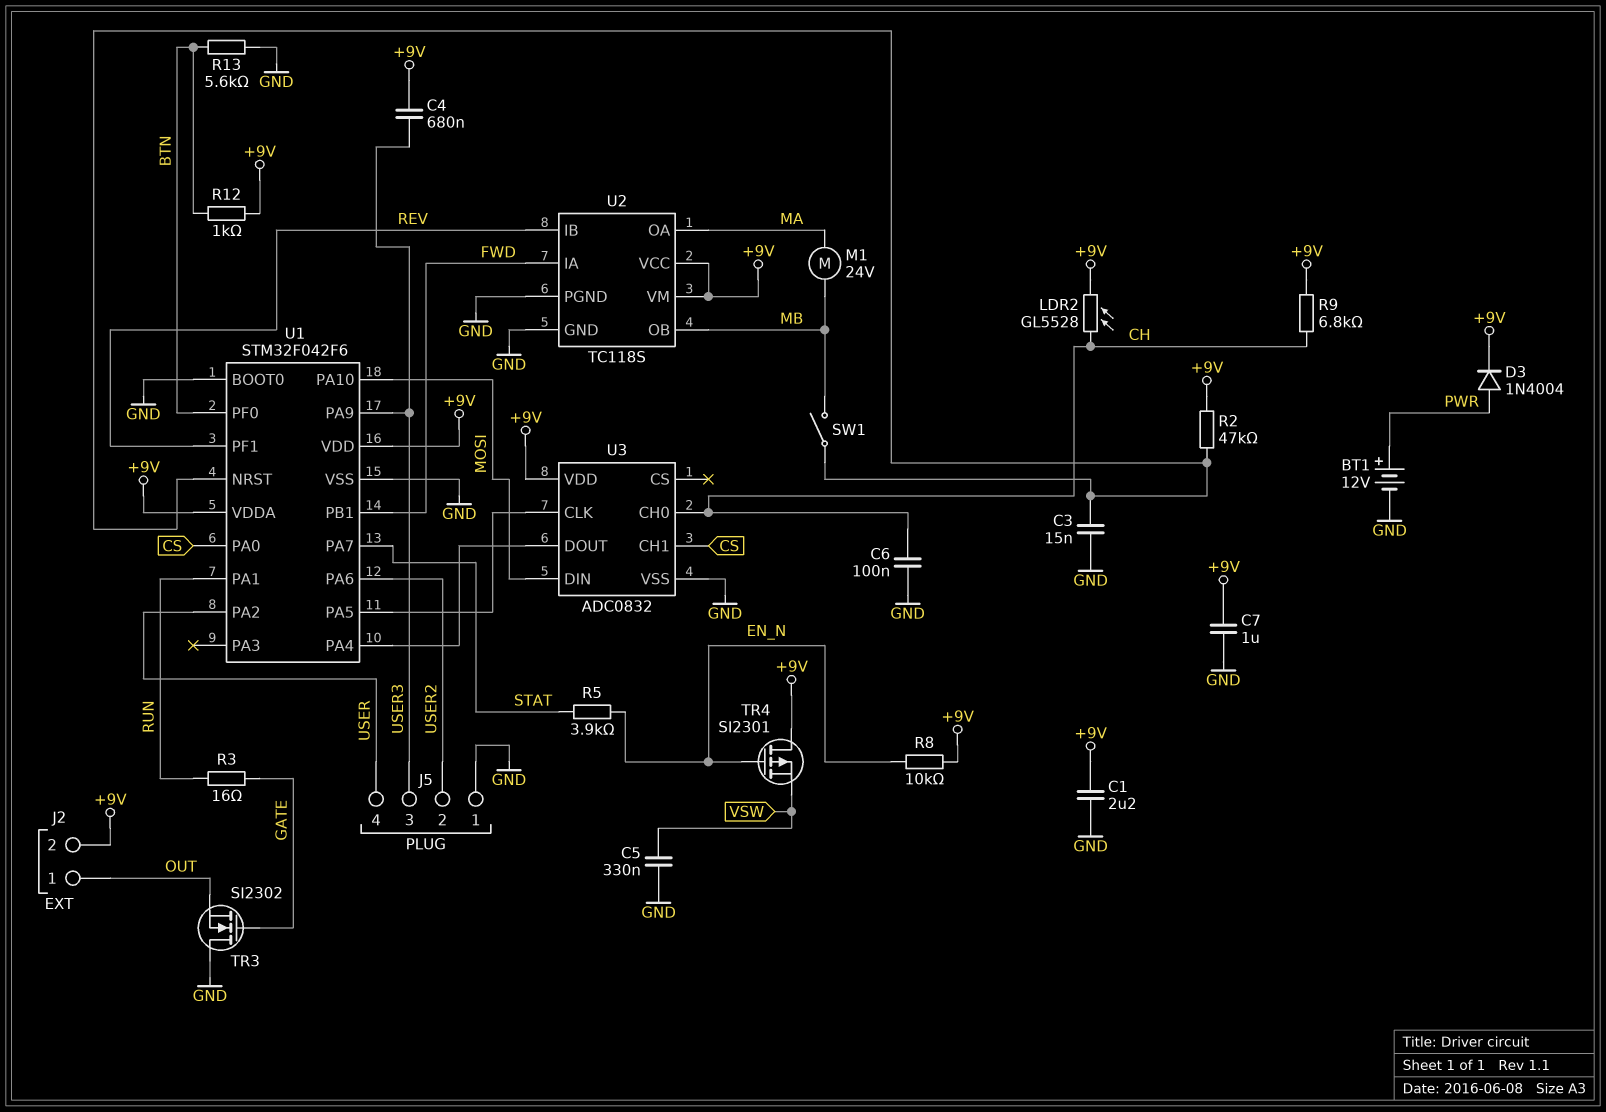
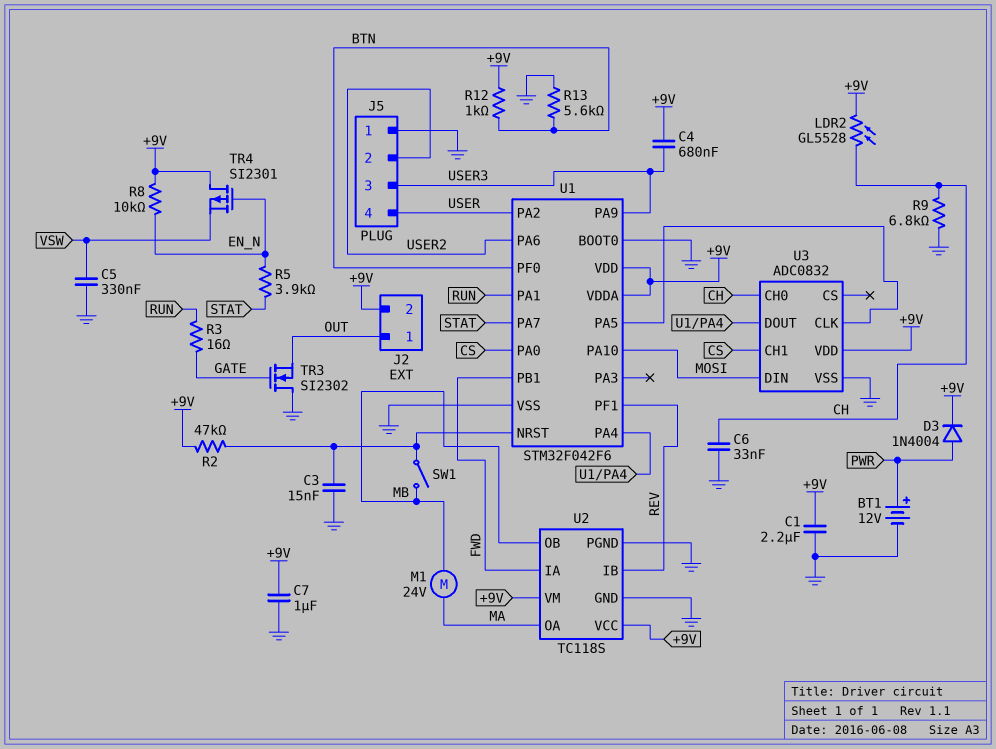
C6: 100nF (CH, GND) -> 33nF (CH, GND)
R9: 6.8k (+9V, CH) -> 6.8k (CH, GND)

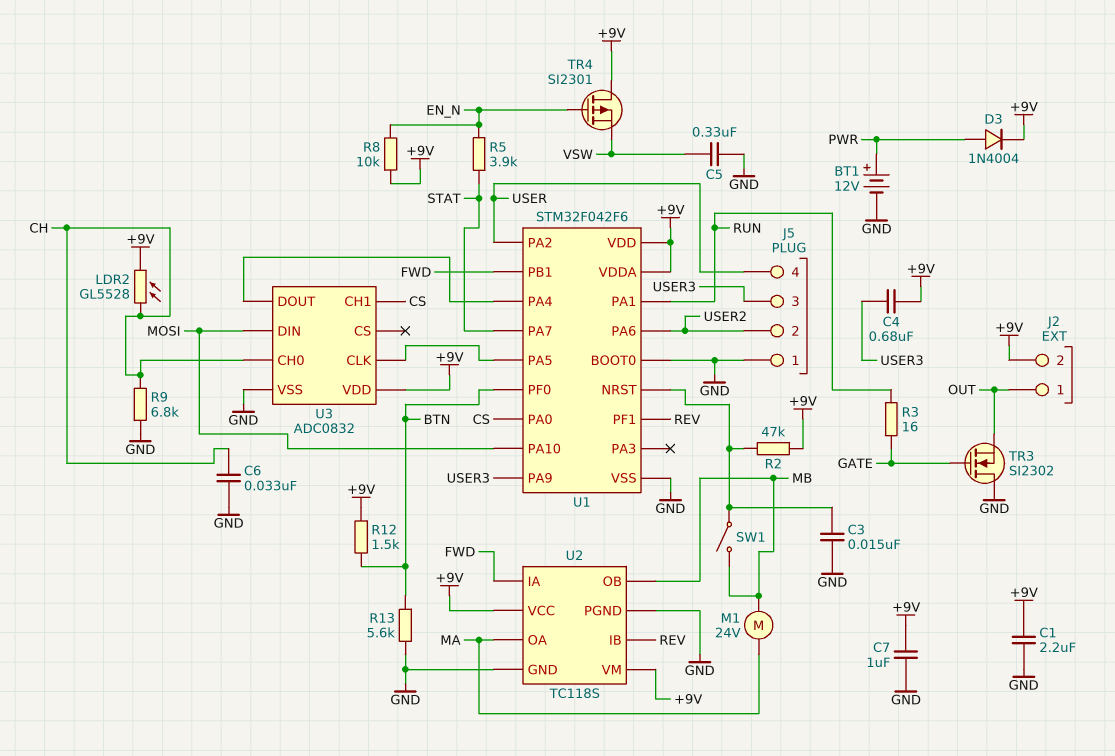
R12: 1k (+9V, BTN) -> 1.5k (+9V, BTN)

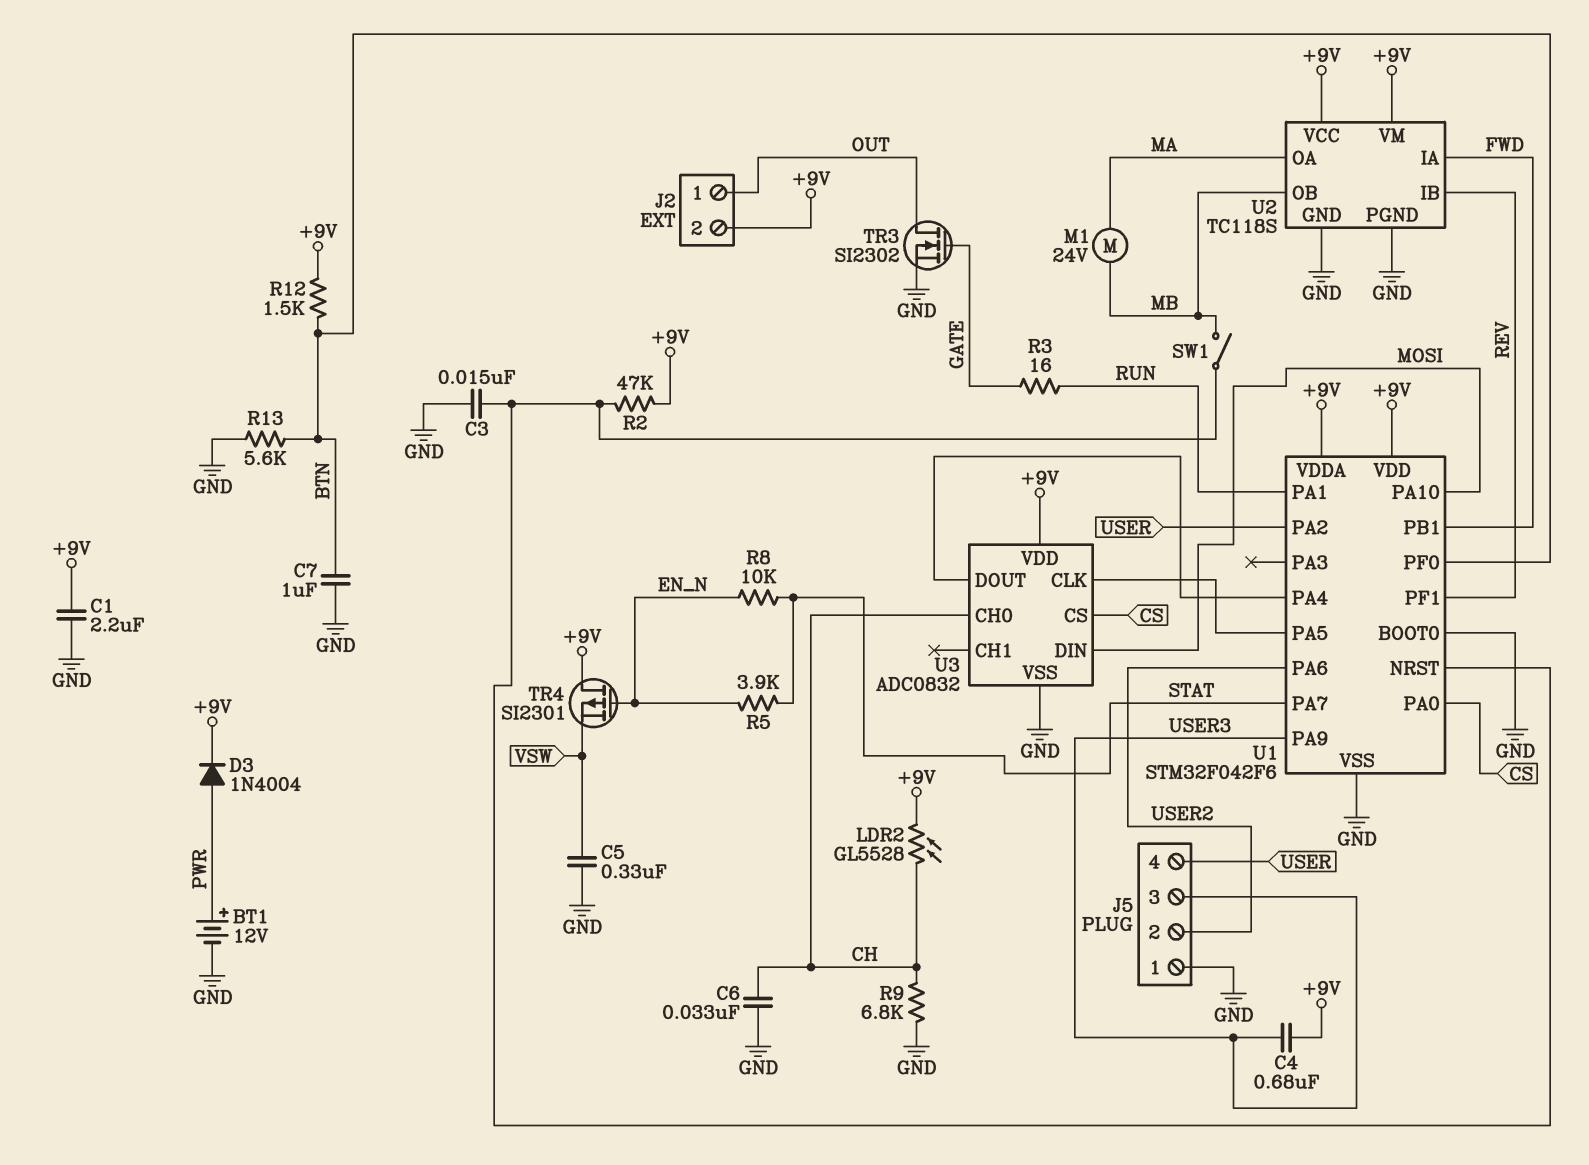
C7: 1uF (+9V, GND) -> 1uF (BTN, GND)
R8: 10k (+9V, EN_N) -> 10k (EN_N, STAT)
TR3: NMOS SI2302 (G GATE, D GND, S OUT) -> NMOS SI2302 (G GATE, D OUT, S GND)
U3 pin CH1: CS -> none
U3 pin CS: none -> CS

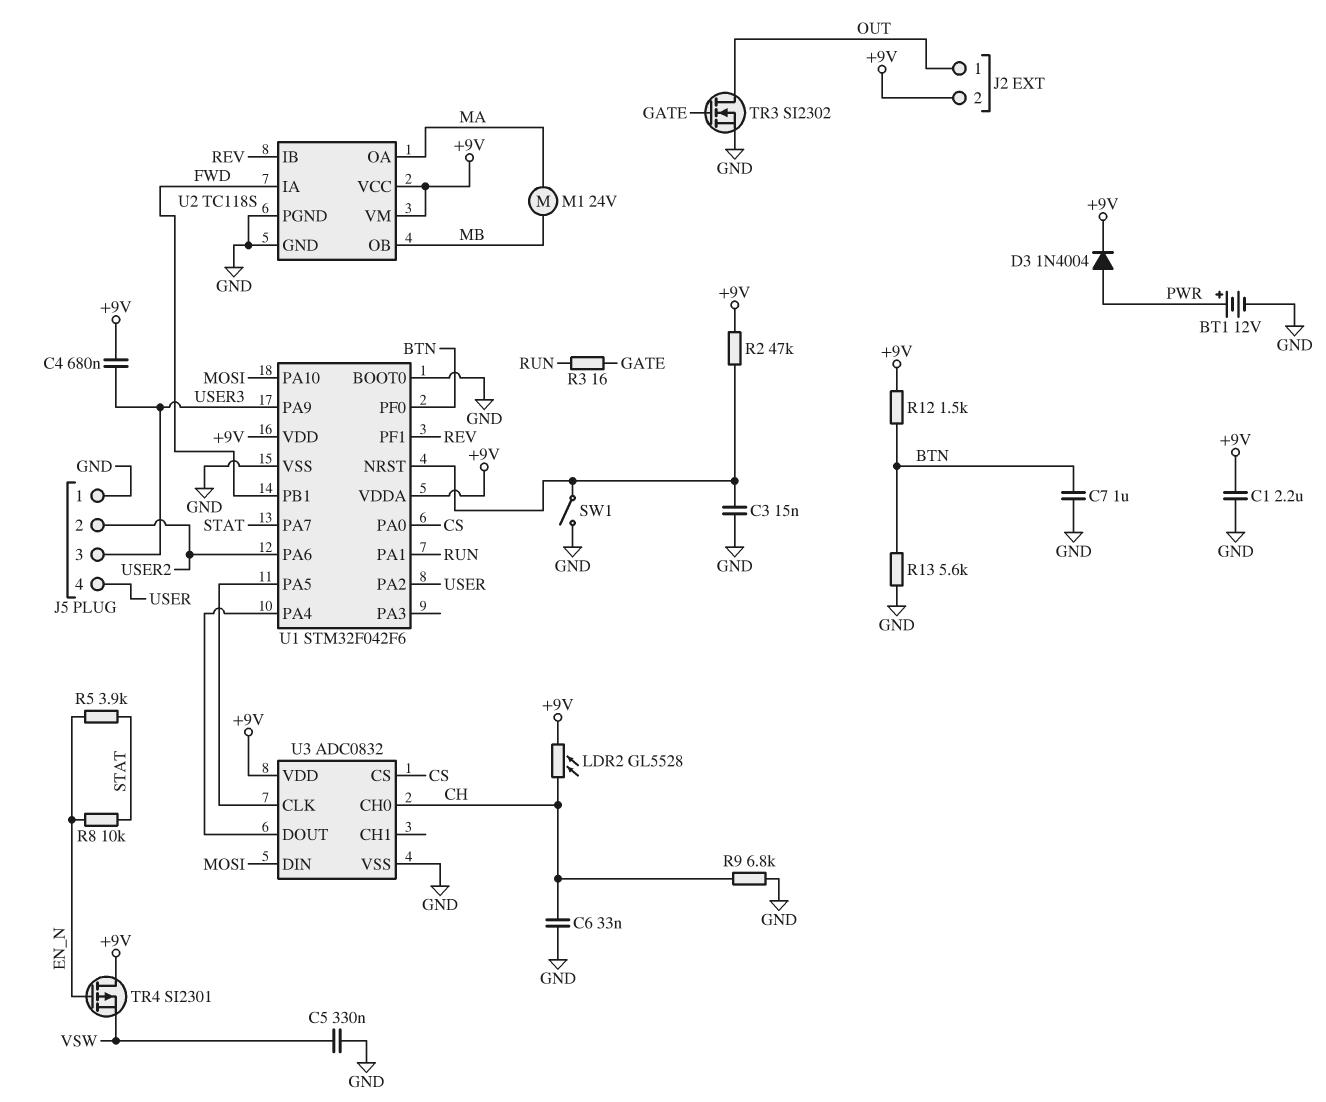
SW1: switch (MB, U1/NRST) -> switch (GND, U1/NRST)

